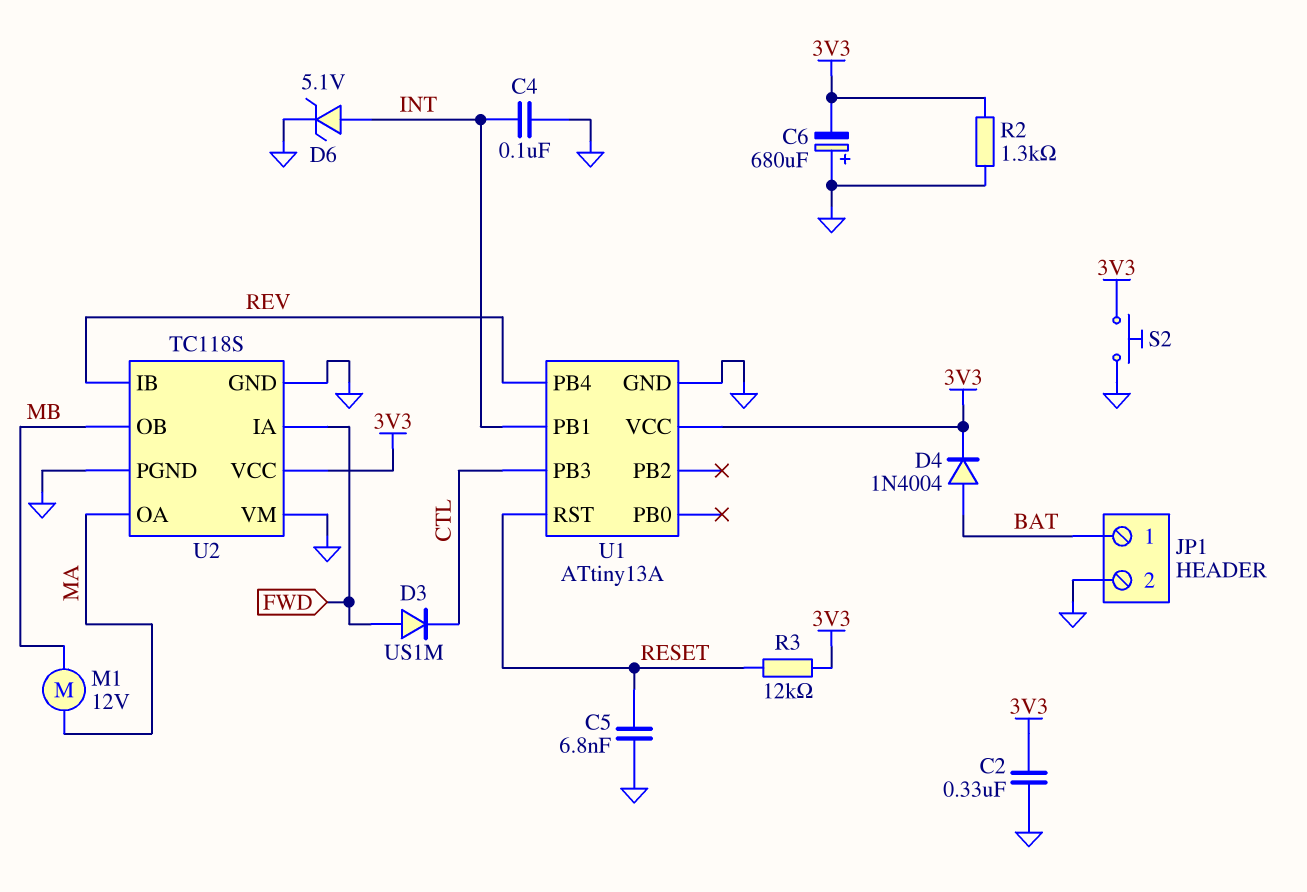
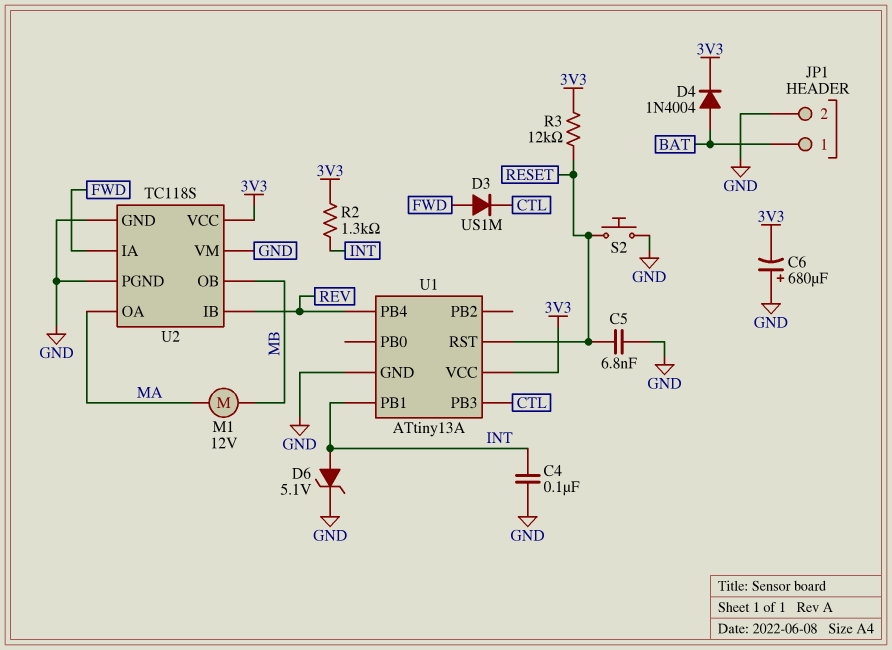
C2: 330nF (3V3, GND) -> none
R2: 1.3k (3V3, GND) -> 1.3k (3V3, INT)
S2: button (3V3, GND) -> button (GND, RESET)

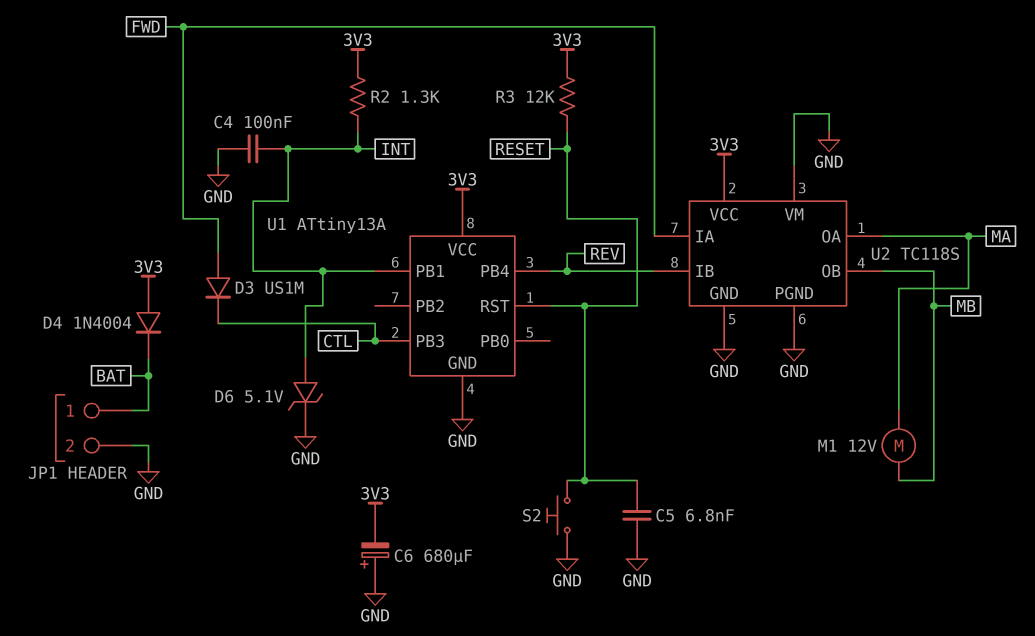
D4: diode 1N4004 (A BAT, K 3V3) -> diode 1N4004 (A 3V3, K BAT)

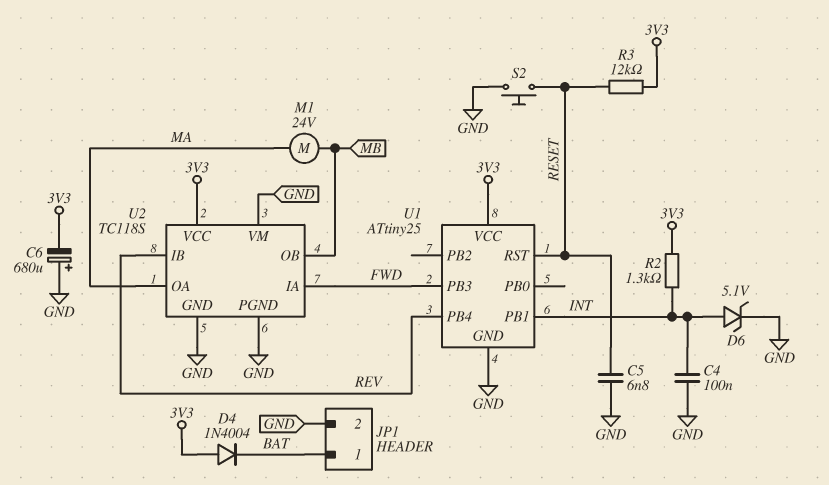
D3: diode US1M (A FWD, K CTL) -> none
M1: motor 12V (MA, MB) -> motor 24V (MA, MB)
U1: ATtiny13A -> ATtiny25
U1 pin PB3: CTL -> FWD

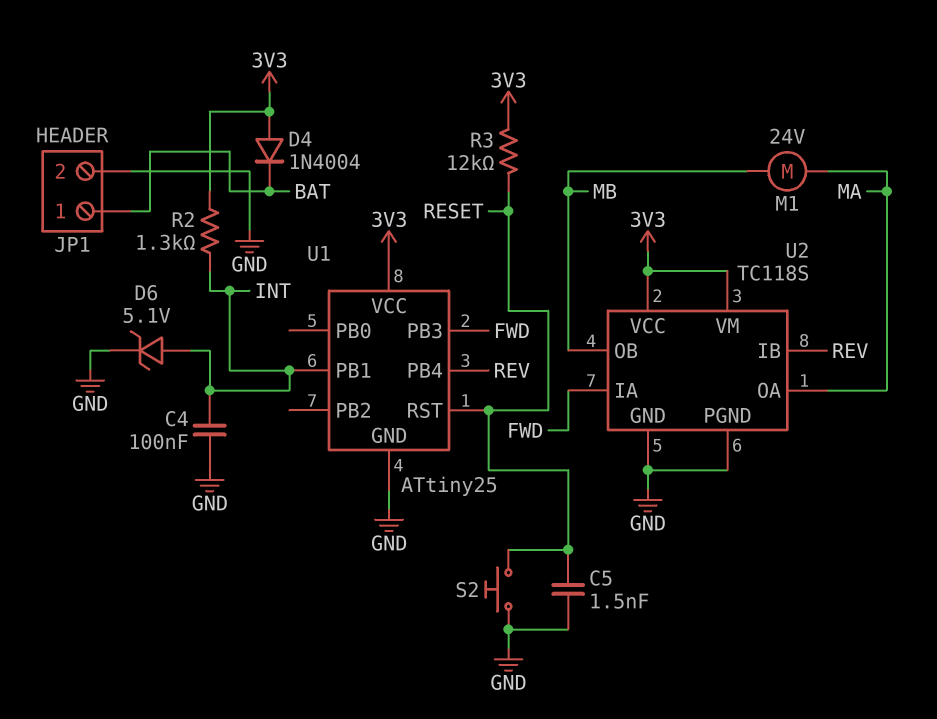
C5: 6.8nF (GND, RESET) -> 1.5nF (GND, RESET)
C6: 680uF (plus GND, minus 3V3) -> none
U2 pin VM: GND -> 3V3

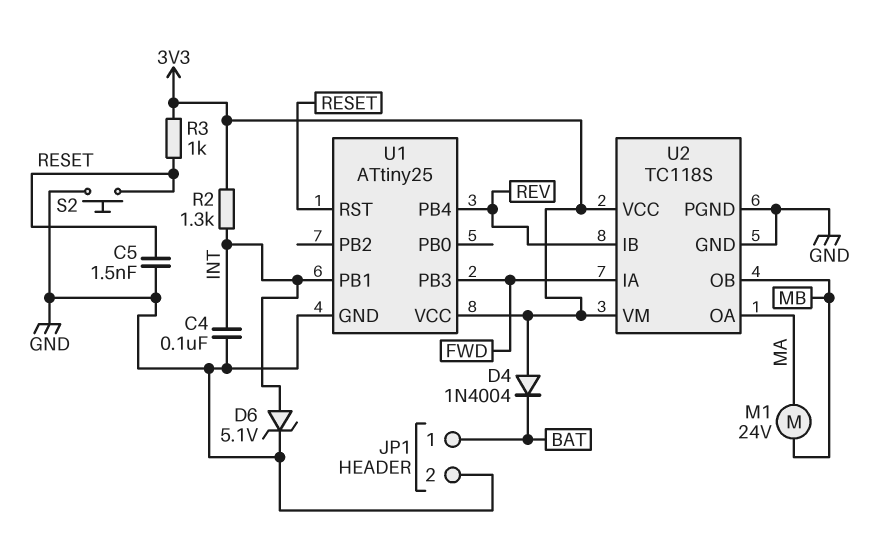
R3: 12k (3V3, RESET) -> 1k (3V3, RESET)

